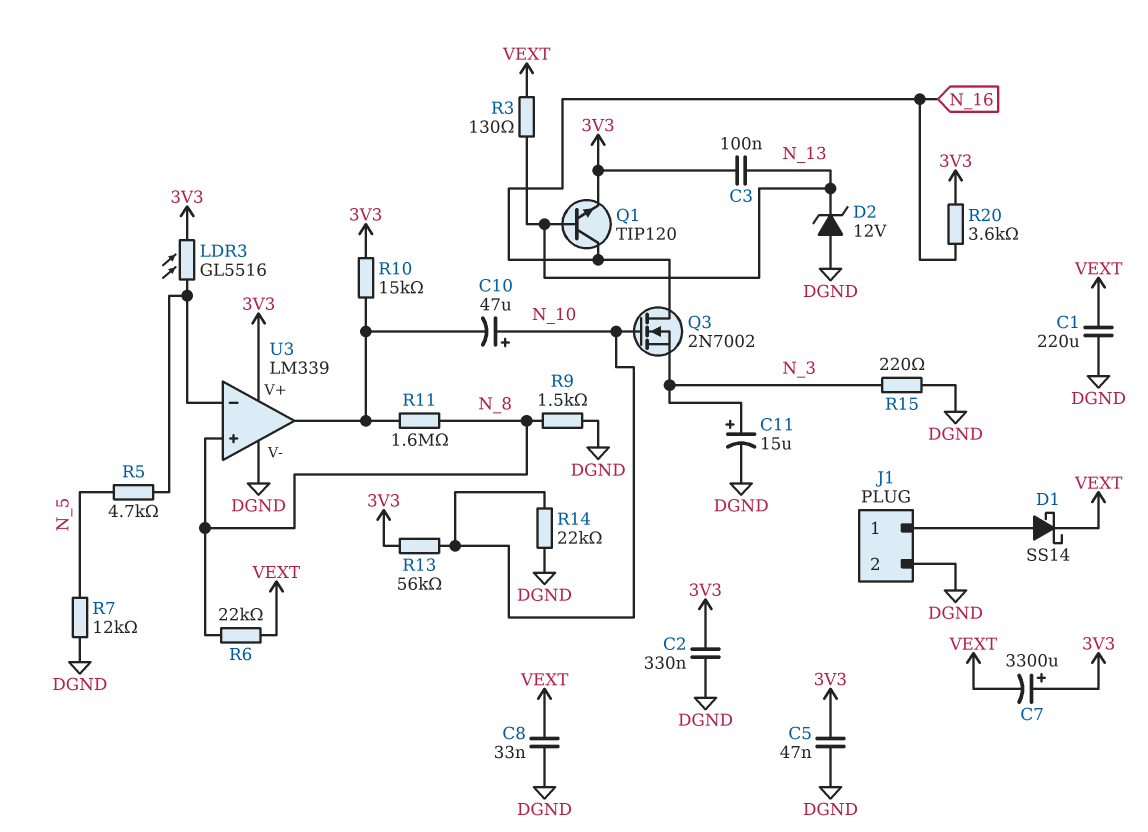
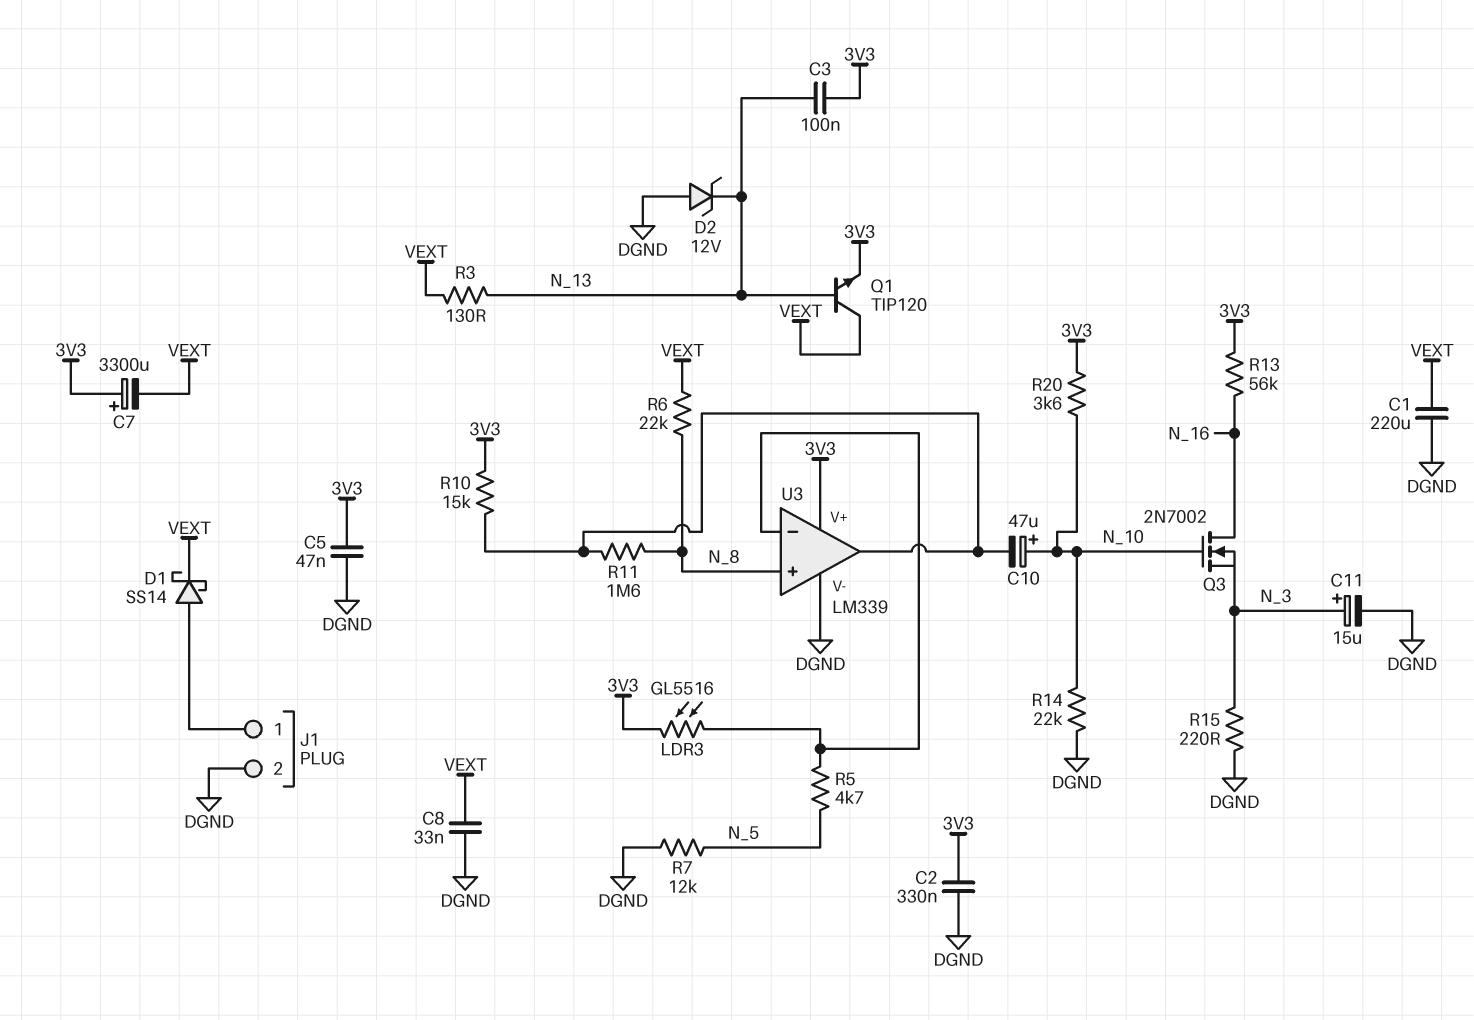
Q1: NPN TIP120 (B N_13, C N_16, E 3V3) -> NPN TIP120 (B N_13, C VEXT, E 3V3)
R9: 1.5k (DGND, N_8) -> none
R13: 56k (3V3, N_10) -> 56k (3V3, N_16)
R20: 3.6k (3V3, N_16) -> 3.6k (3V3, N_10)

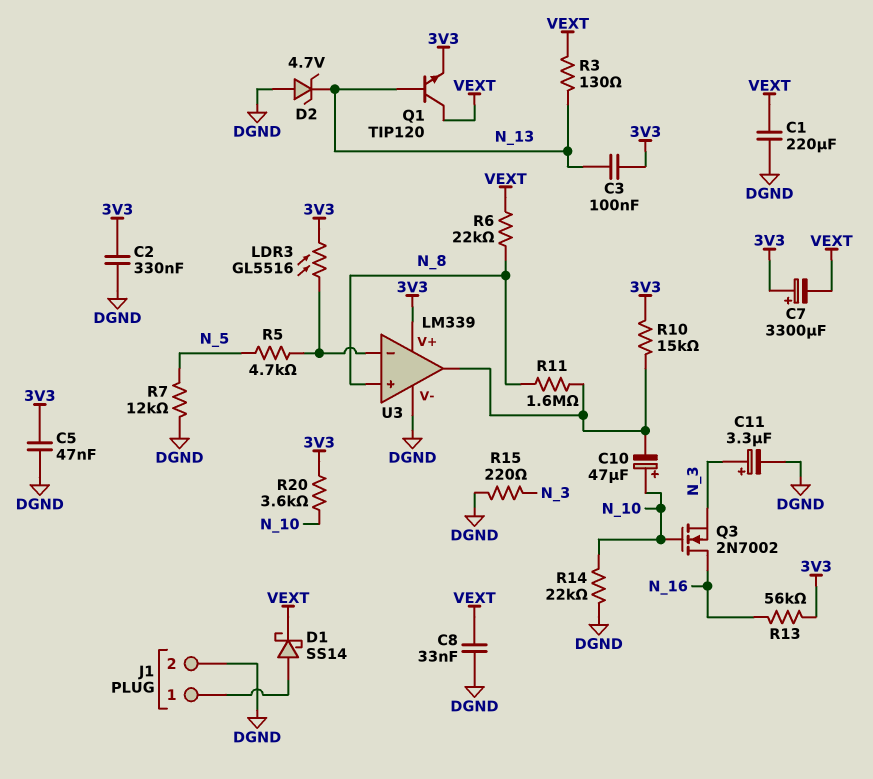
C11: 15uF (plus N_3, minus DGND) -> 3.3uF (plus N_3, minus DGND)
D2: zener 12V (A DGND, K N_13) -> zener 4.7V (A DGND, K N_13)

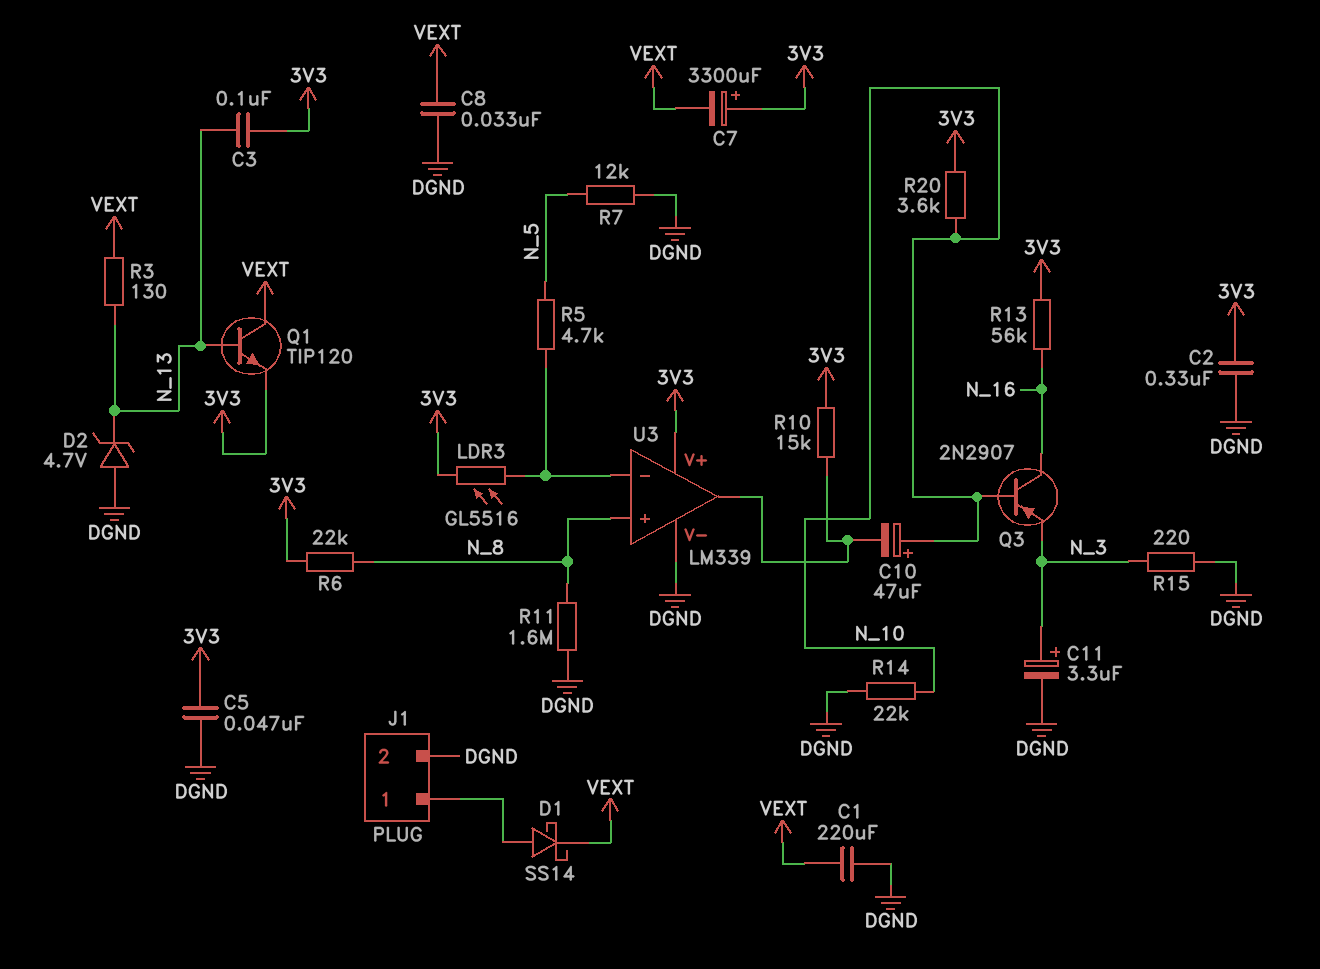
Q3: NMOS 2N7002 (G N_10, D N_16, S N_3) -> PNP 2N2907 (B N_10, C N_16, E N_3)
R6: 22k (N_8, VEXT) -> 22k (3V3, N_8)
R11: 1.6M (N_8, U3/out) -> 1.6M (DGND, N_8)

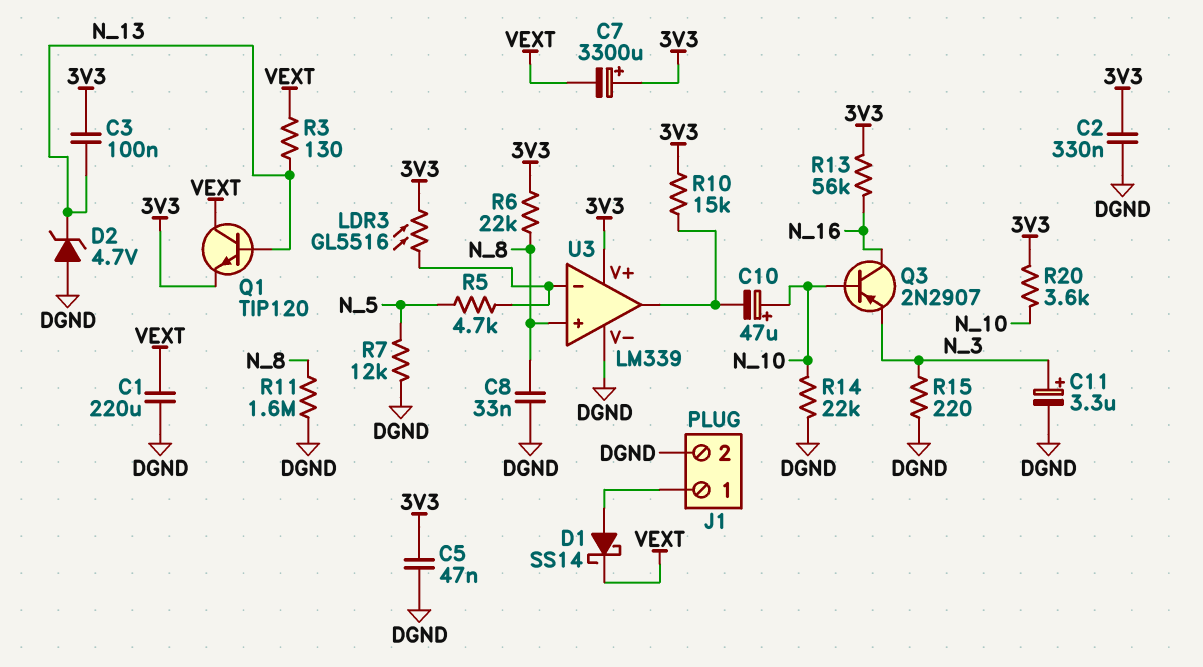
C8: 33nF (DGND, VEXT) -> 33nF (DGND, N_8)

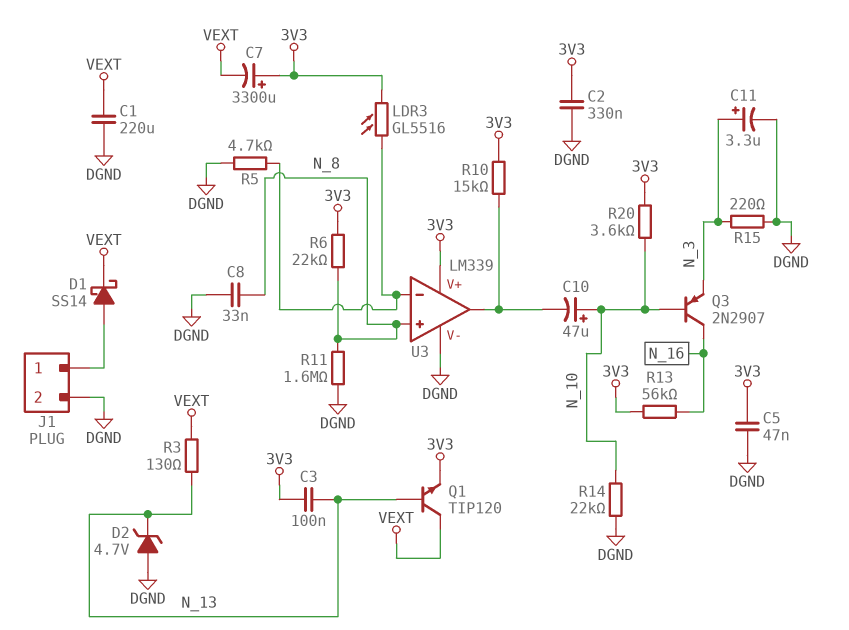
R5: 4.7k (N_5, U3/in-) -> 4.7k (DGND, U3/in-)
R7: 12k (DGND, N_5) -> none

